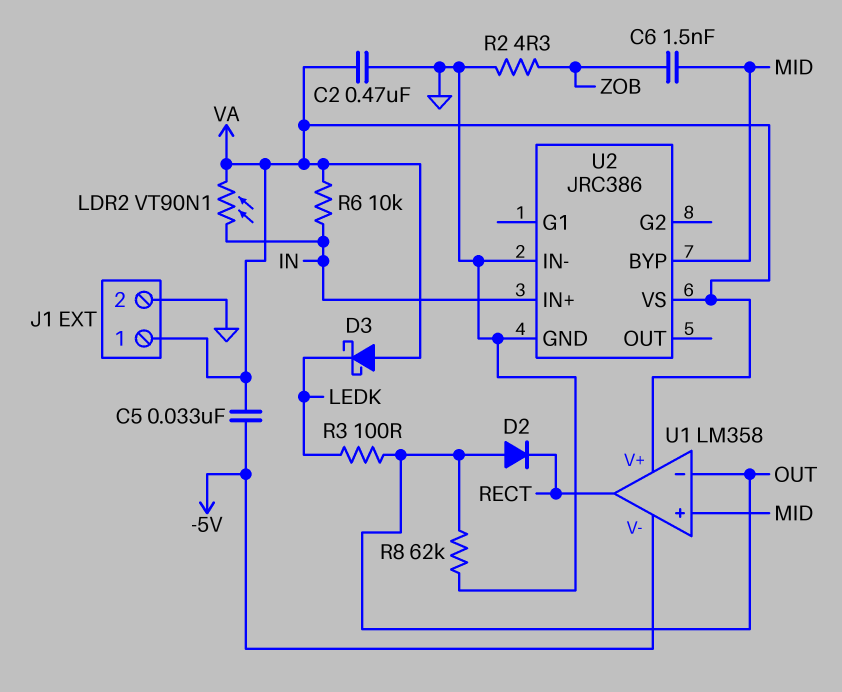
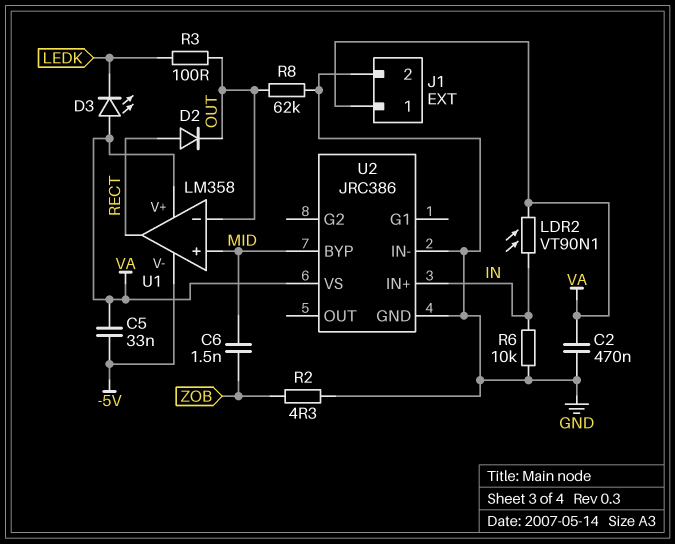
D2: diode (A OUT, K RECT) -> diode (A RECT, K OUT)
D3: schottky (A VA, K LEDK) -> LED (A VA, K LEDK)
R6: 10k (IN, VA) -> 10k (GND, IN)

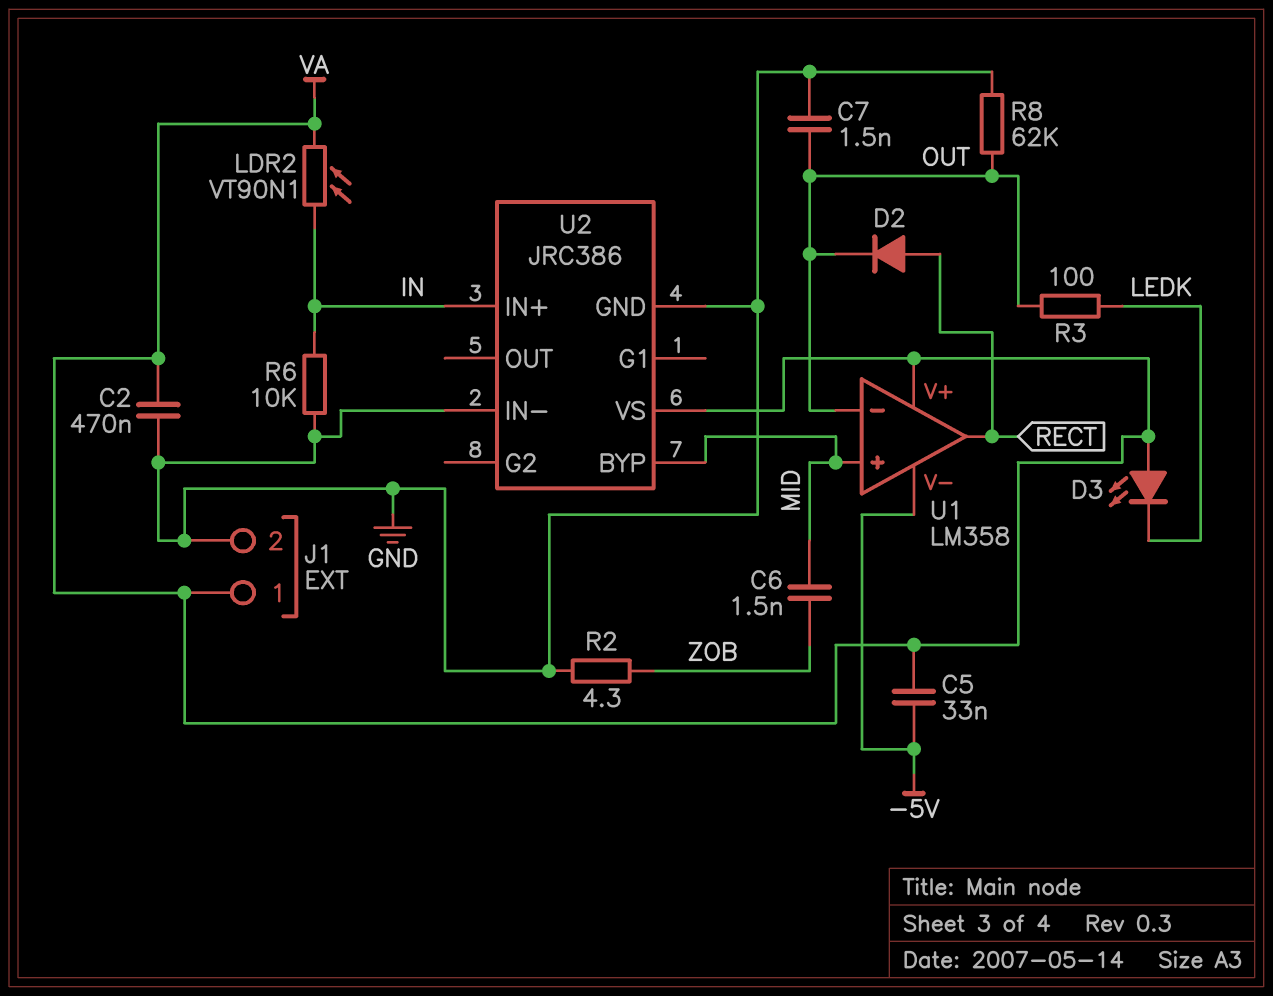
C7: none -> 1.5nF (GND, OUT)

